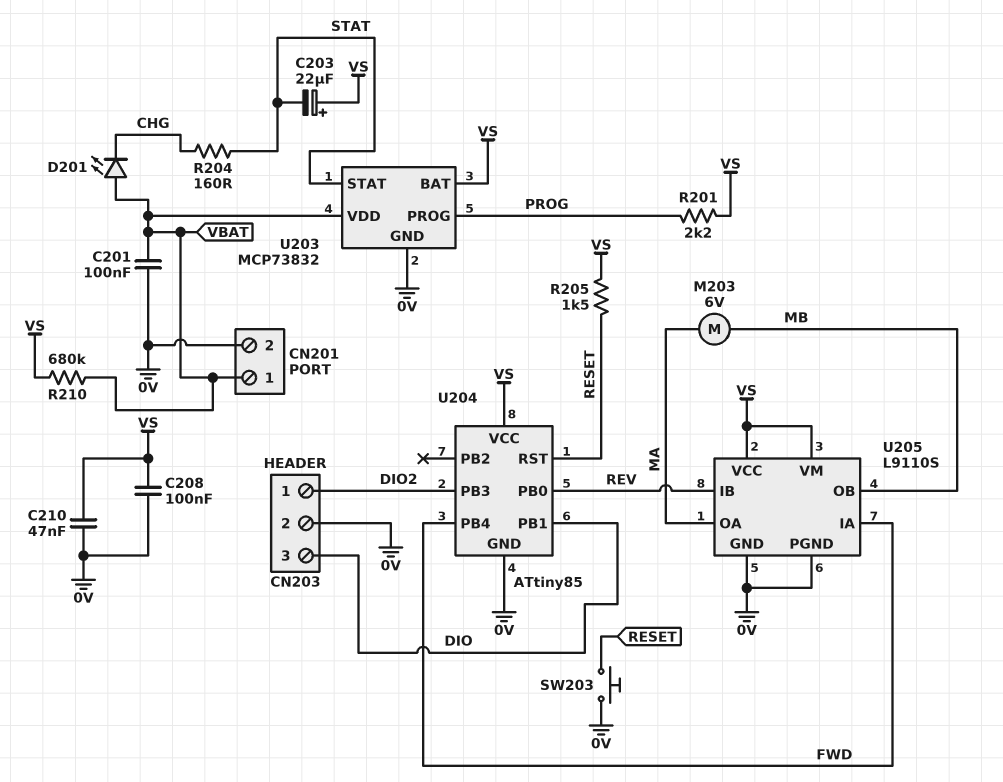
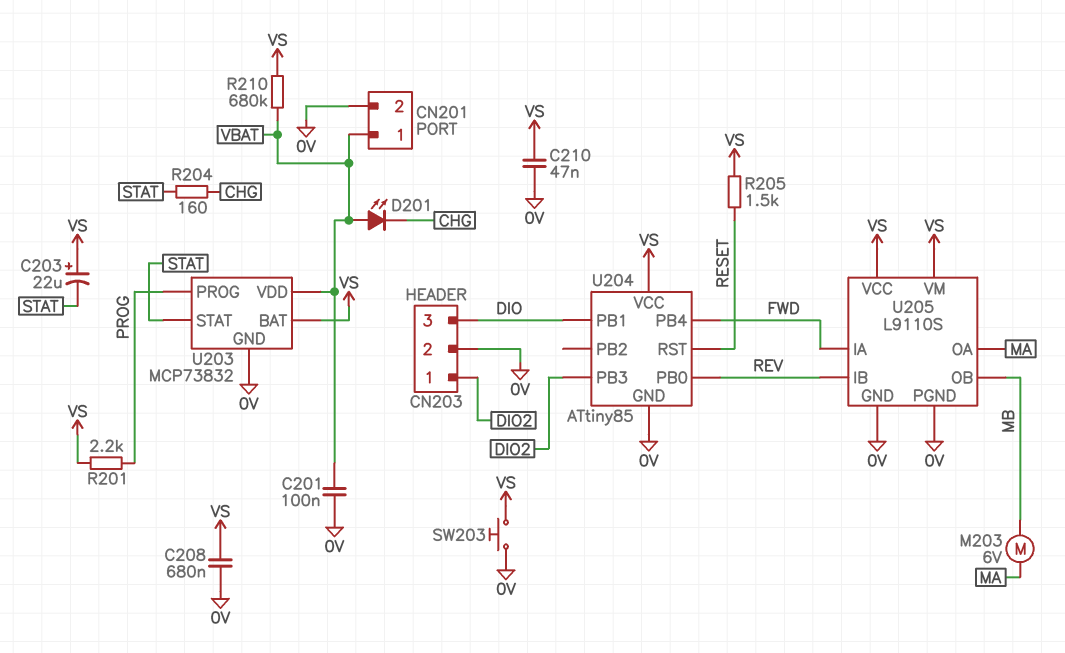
C208: 100nF (0V, VS) -> 680nF (0V, VS)
SW203: button (0V, RESET) -> button (0V, VS)

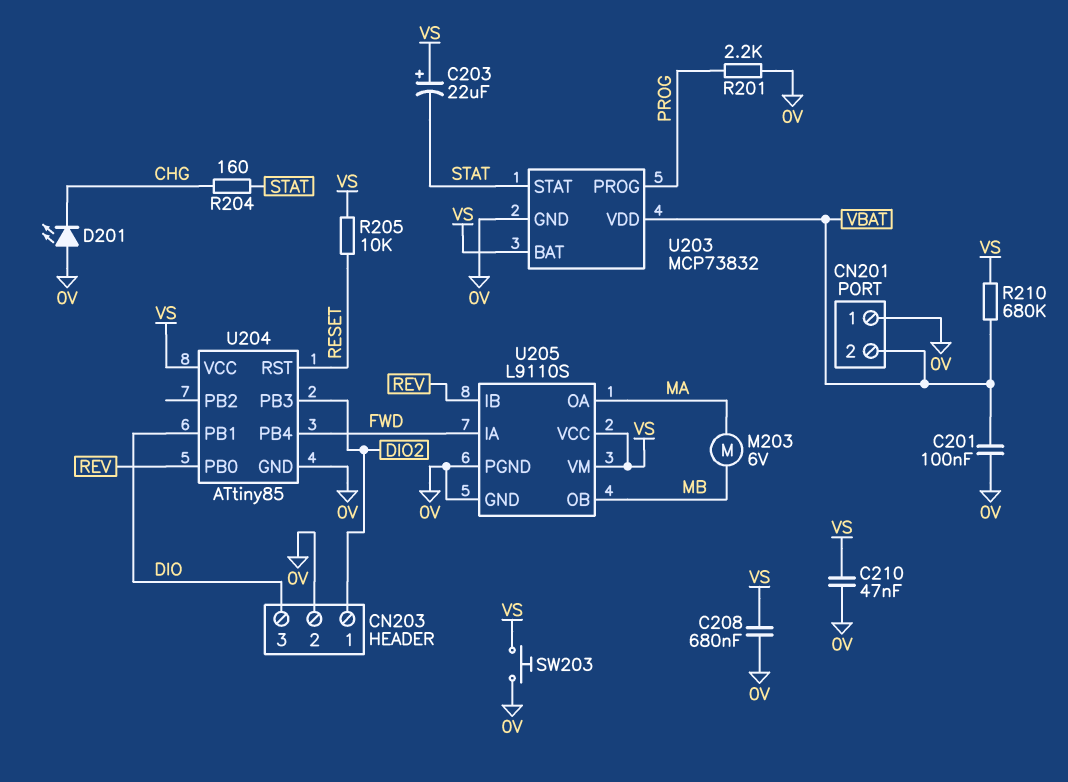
CN201 pin 1: VBAT -> 0V
CN201 pin 2: 0V -> VBAT
D201: LED (A VBAT, K CHG) -> LED (A 0V, K CHG)
R201: 2.2k (PROG, VS) -> 2.2k (0V, PROG)
R205: 1.5k (RESET, VS) -> 10k (RESET, VS)

